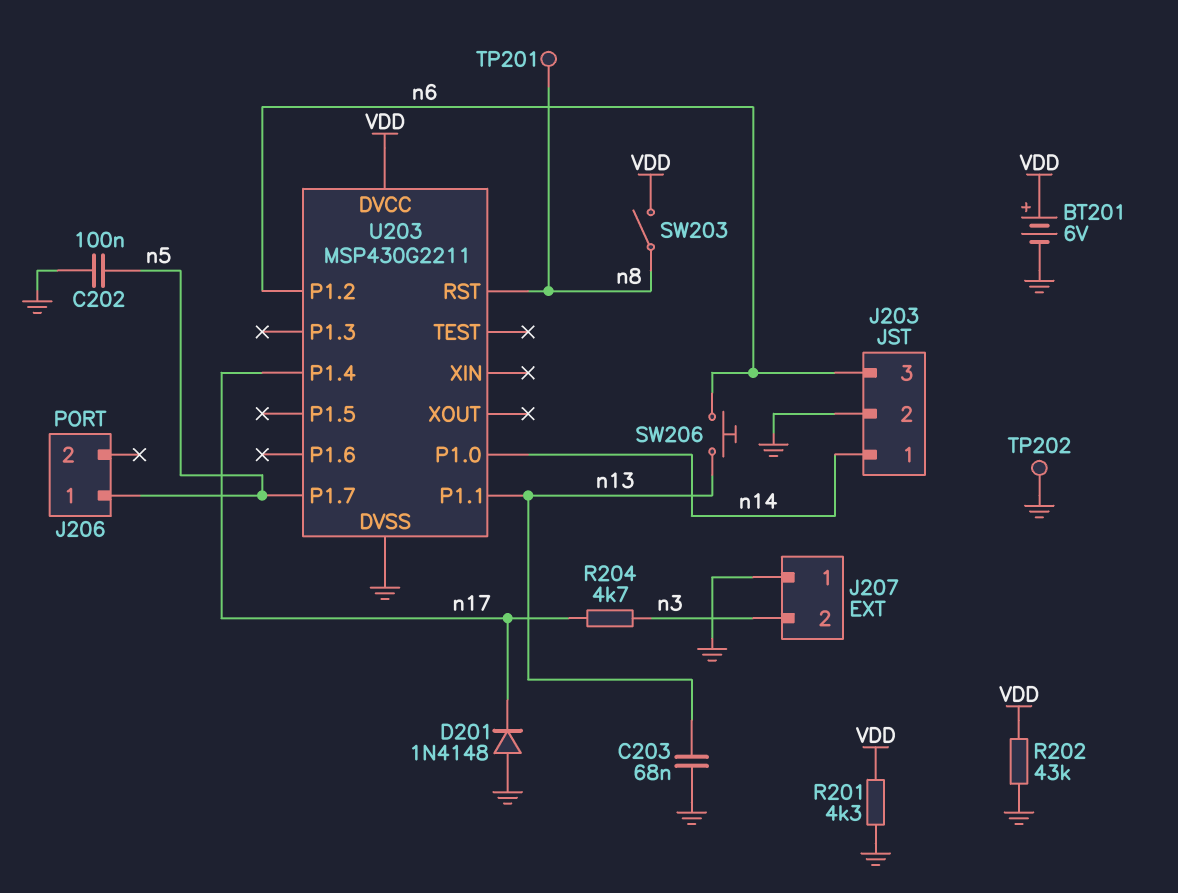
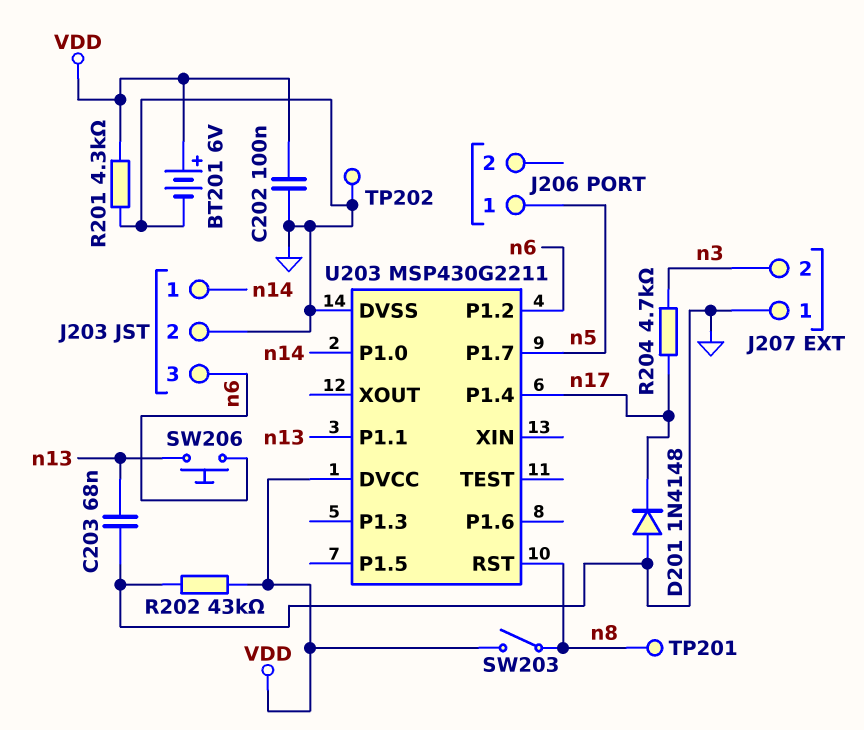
C202: 100nF (GND, n5) -> 100nF (GND, VDD)

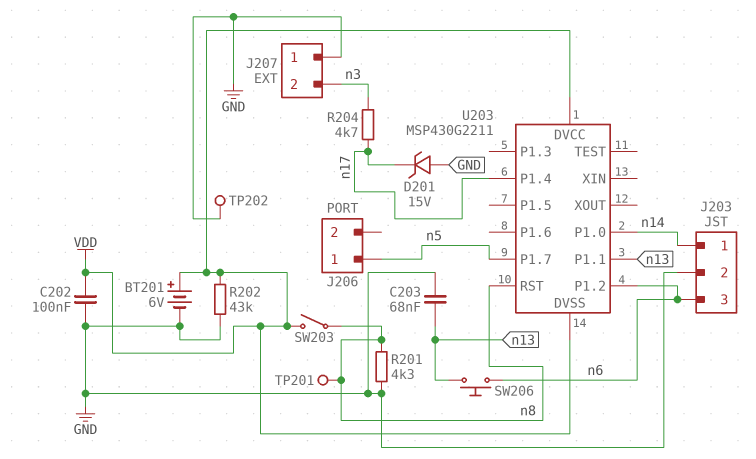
D201: diode 1N4148 (A GND, K n17) -> zener 15V (A GND, K n17)
R201: 4.3k (GND, VDD) -> 4.3k (GND, n8)
U203 pin DVSS: GND -> VDD

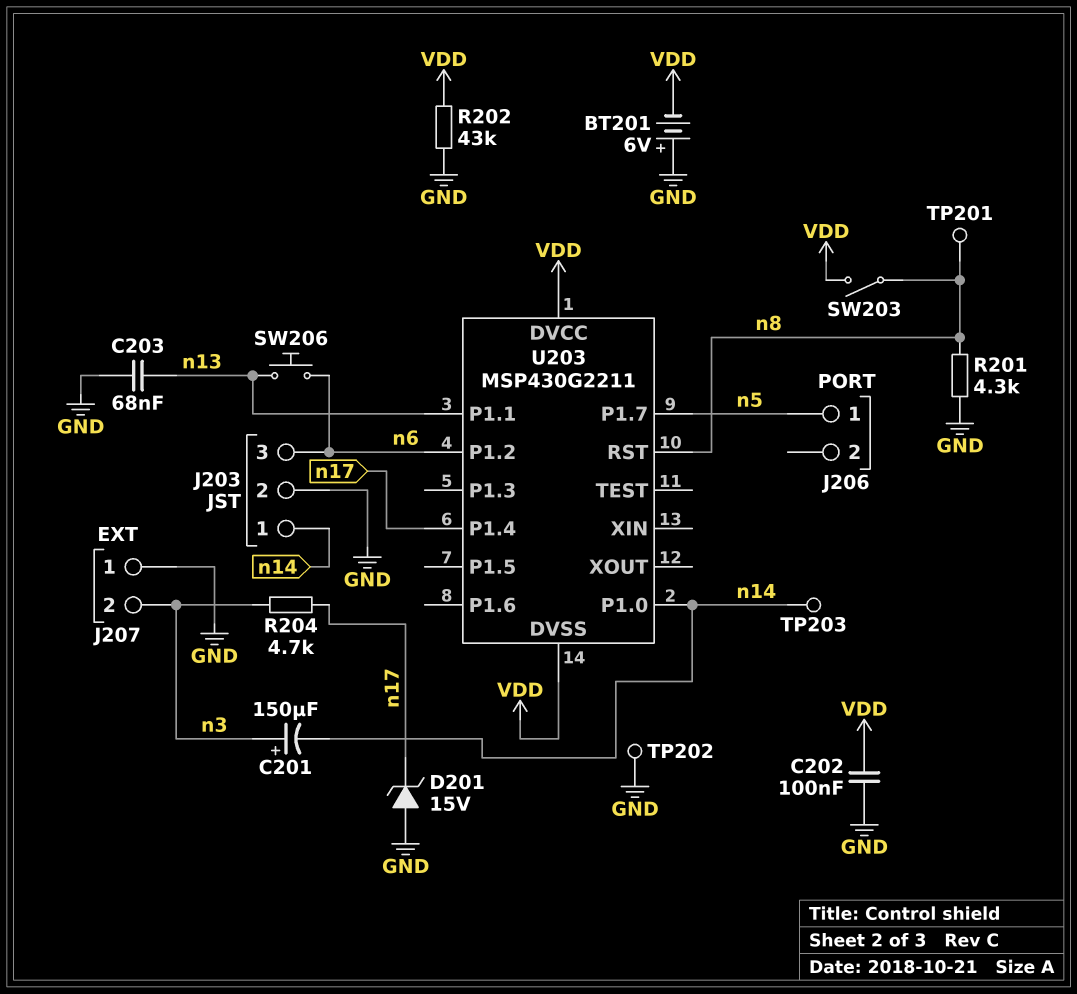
BT201: 6V (plus VDD, minus GND) -> 6V (plus GND, minus VDD)
C201: none -> 150uF (plus n3, minus n14)
TP203: none -> test point (n14)

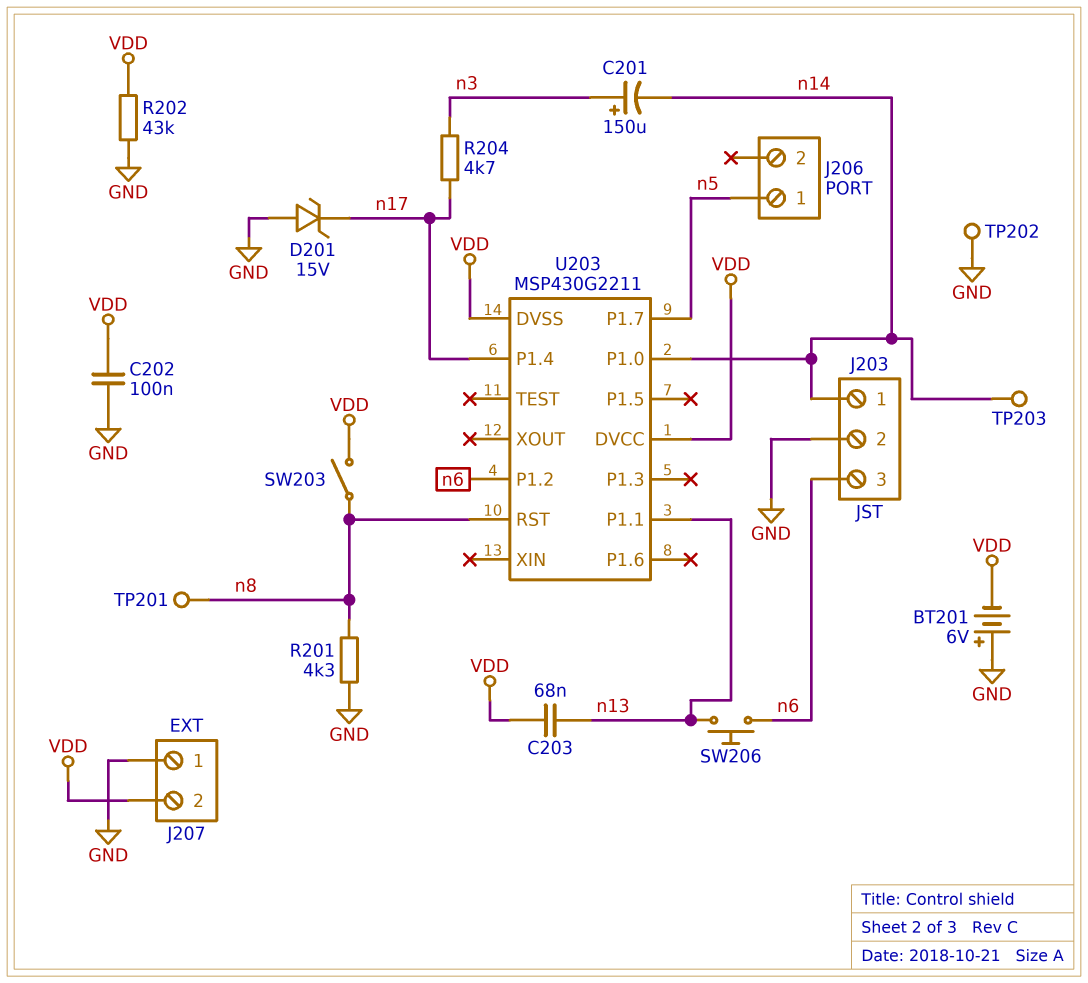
C203: 68nF (GND, n13) -> 68nF (VDD, n13)
J207 pin 2: n3 -> VDD

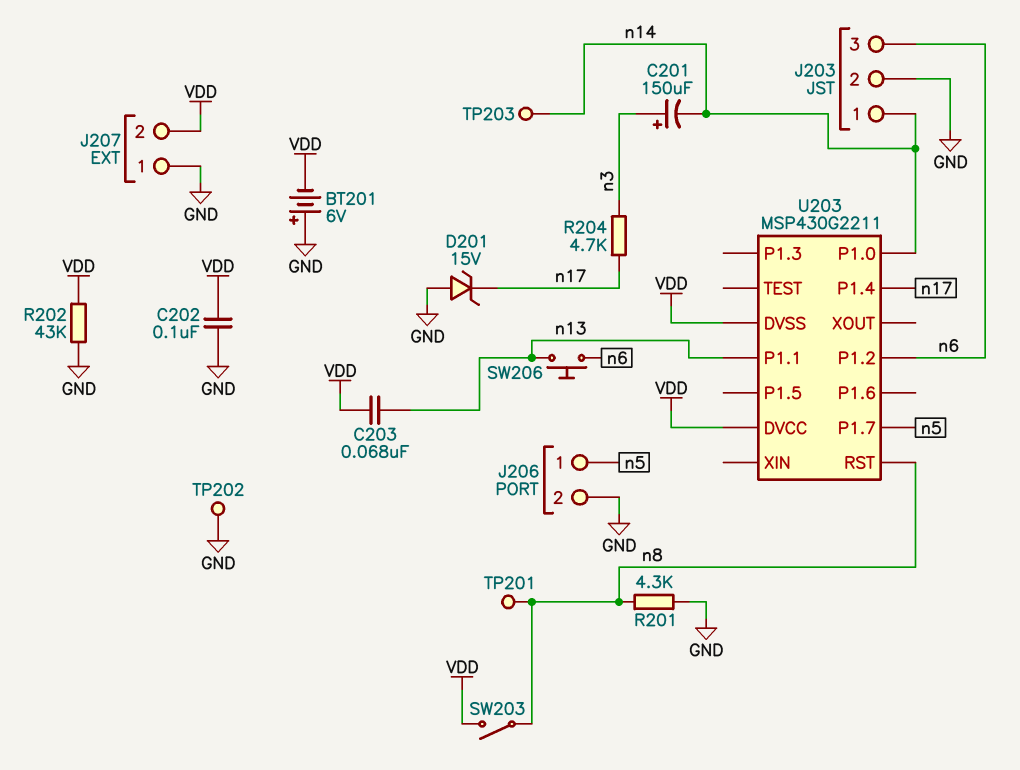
J206 pin 2: none -> GND

